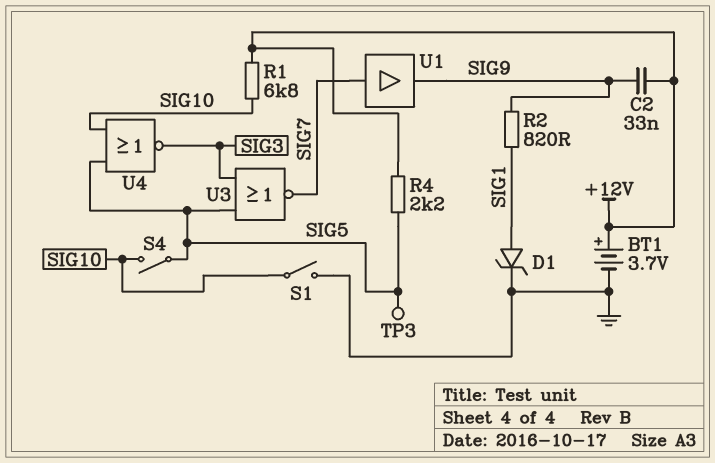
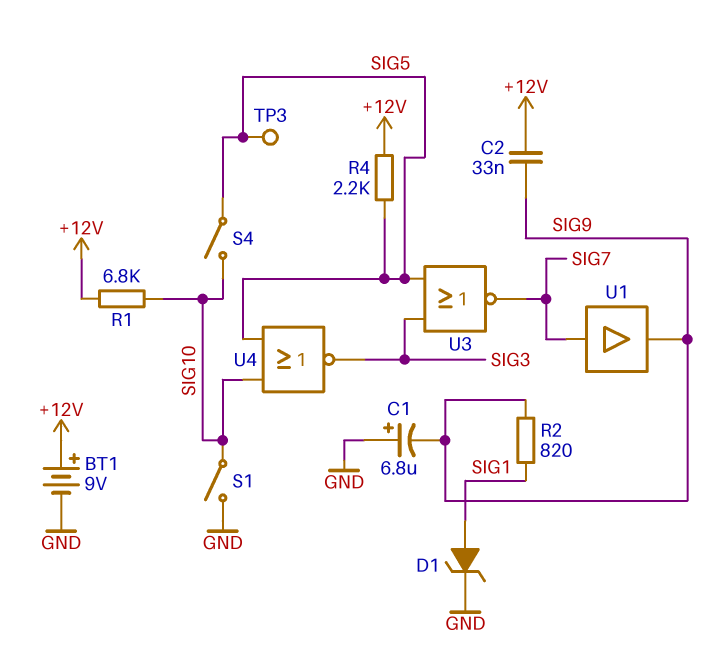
BT1: 3.7V (plus +12V, minus GND) -> 9V (plus +12V, minus GND)
C1: none -> 6.8uF (plus GND, minus SIG9)

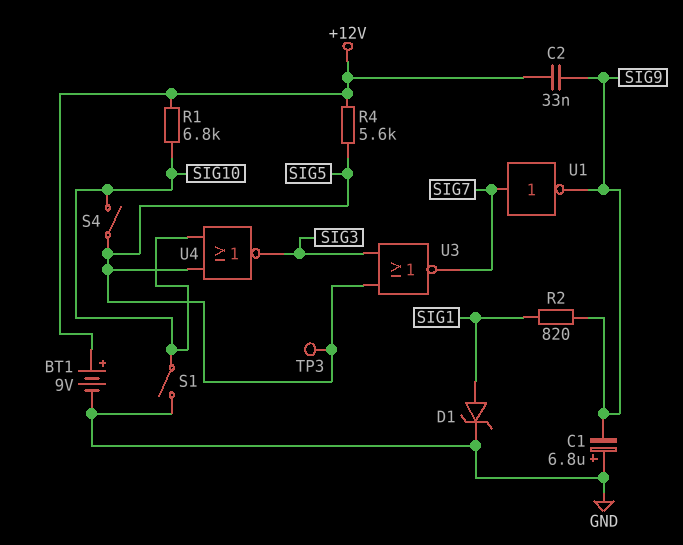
R4: 2.2k (+12V, SIG5) -> 5.6k (+12V, SIG5)
U1: buffer (in SIG7, out SIG9) -> NOT (in SIG7, out SIG9)

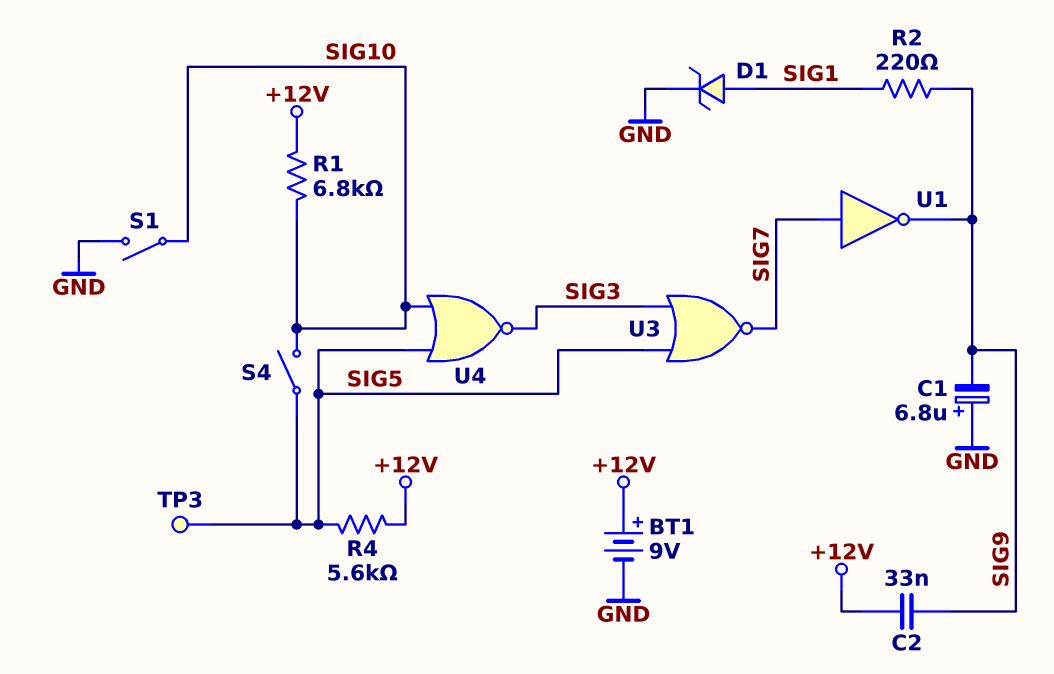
R2: 820 (SIG1, SIG9) -> 220 (SIG1, SIG9)

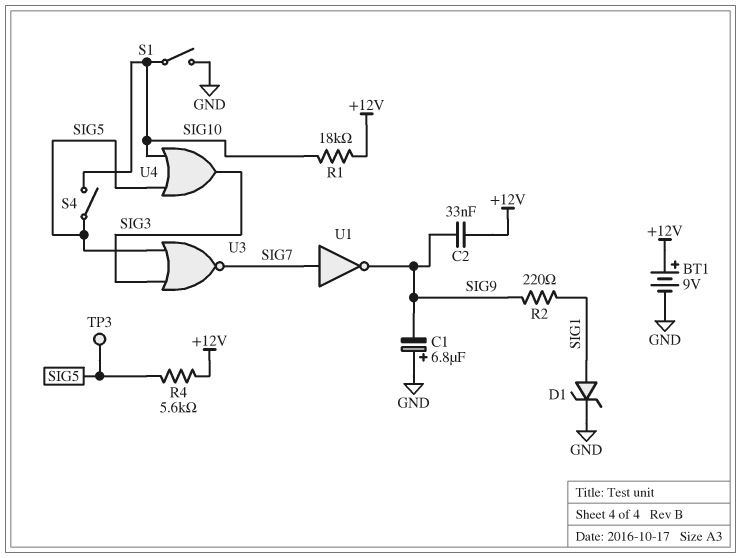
R1: 6.8k (+12V, SIG10) -> 18k (+12V, SIG10)
U4: NOR (in SIG5, in SIG10, out SIG3) -> OR (in SIG5, in SIG10, out SIG3)

